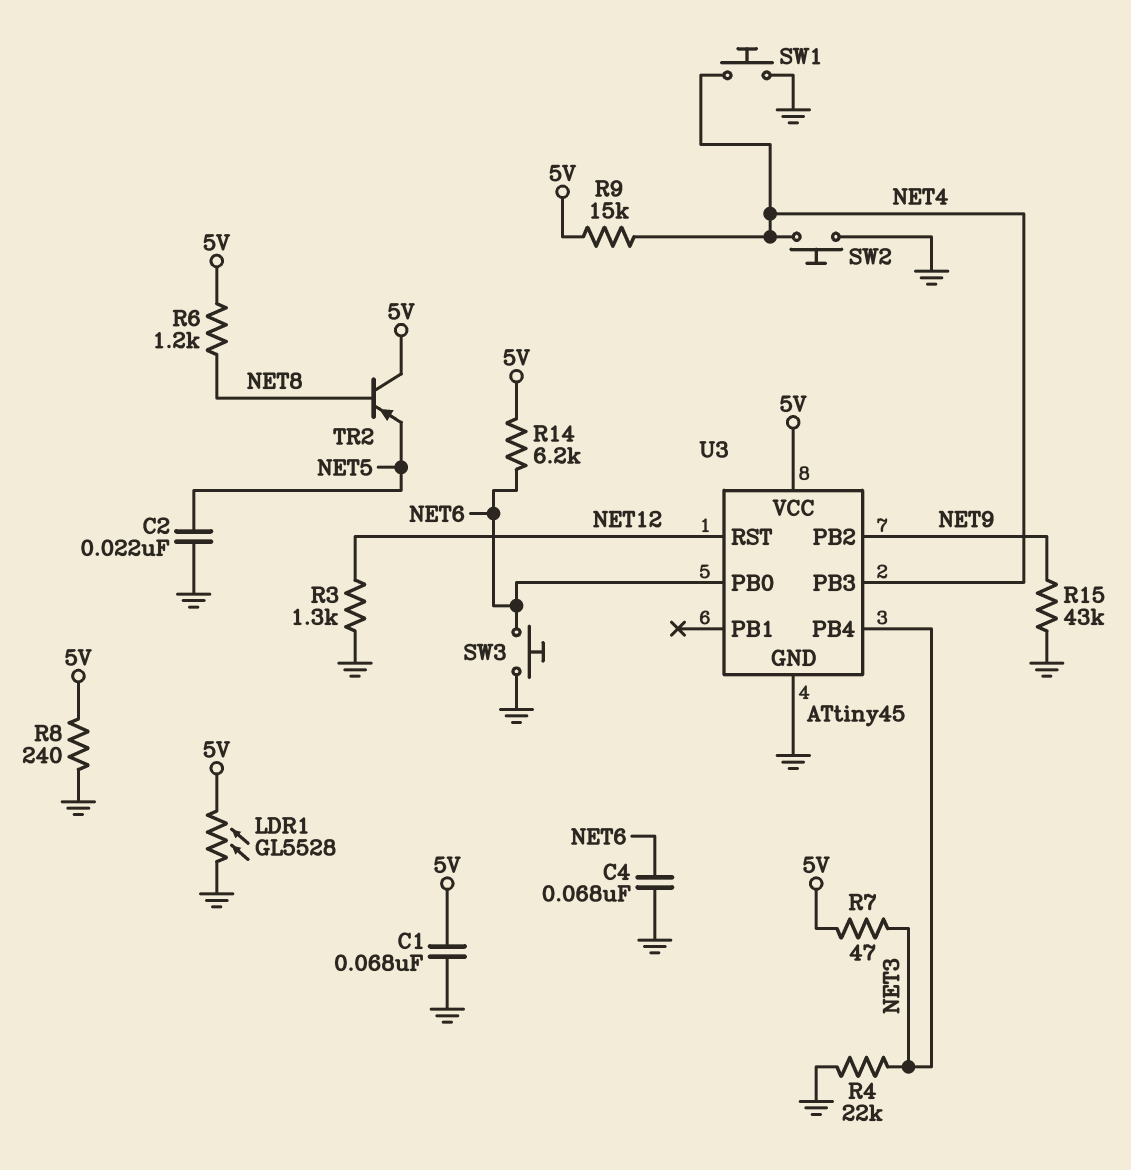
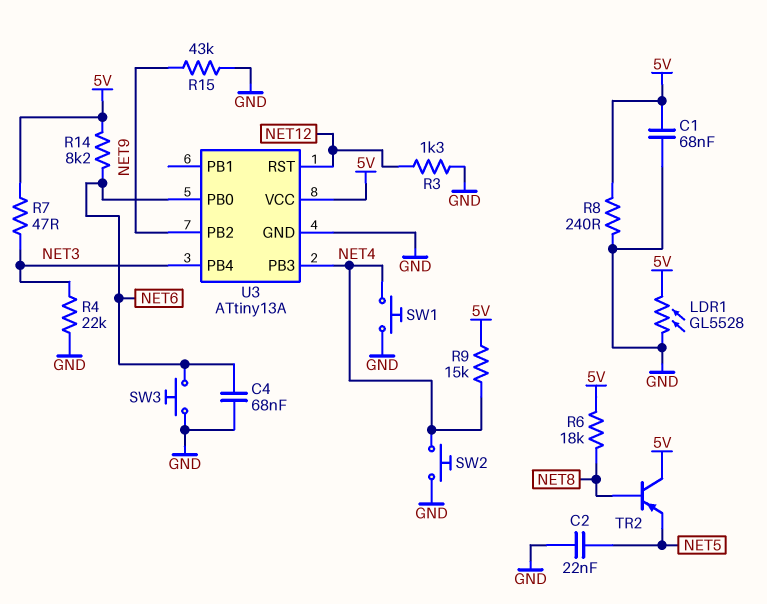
R6: 1.2k (5V, NET8) -> 18k (5V, NET8)
R14: 6.2k (5V, NET6) -> 8.2k (5V, NET6)
U3: ATtiny45 -> ATtiny13A

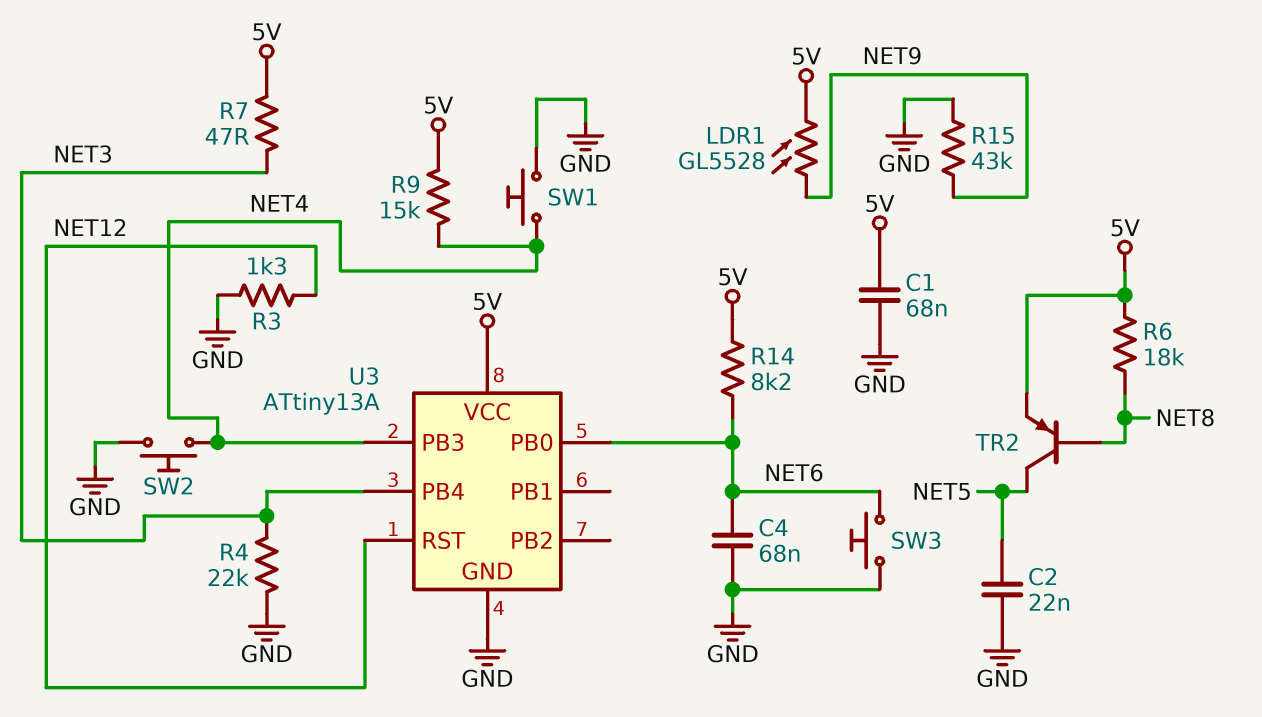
LDR1: GL5528 (5V, GND) -> GL5528 (5V, NET9)
R8: 240 (5V, GND) -> none
TR2: PNP (B NET8, C 5V, E NET5) -> PNP (B NET8, C NET5, E 5V)
U3 pin PB2: NET9 -> none

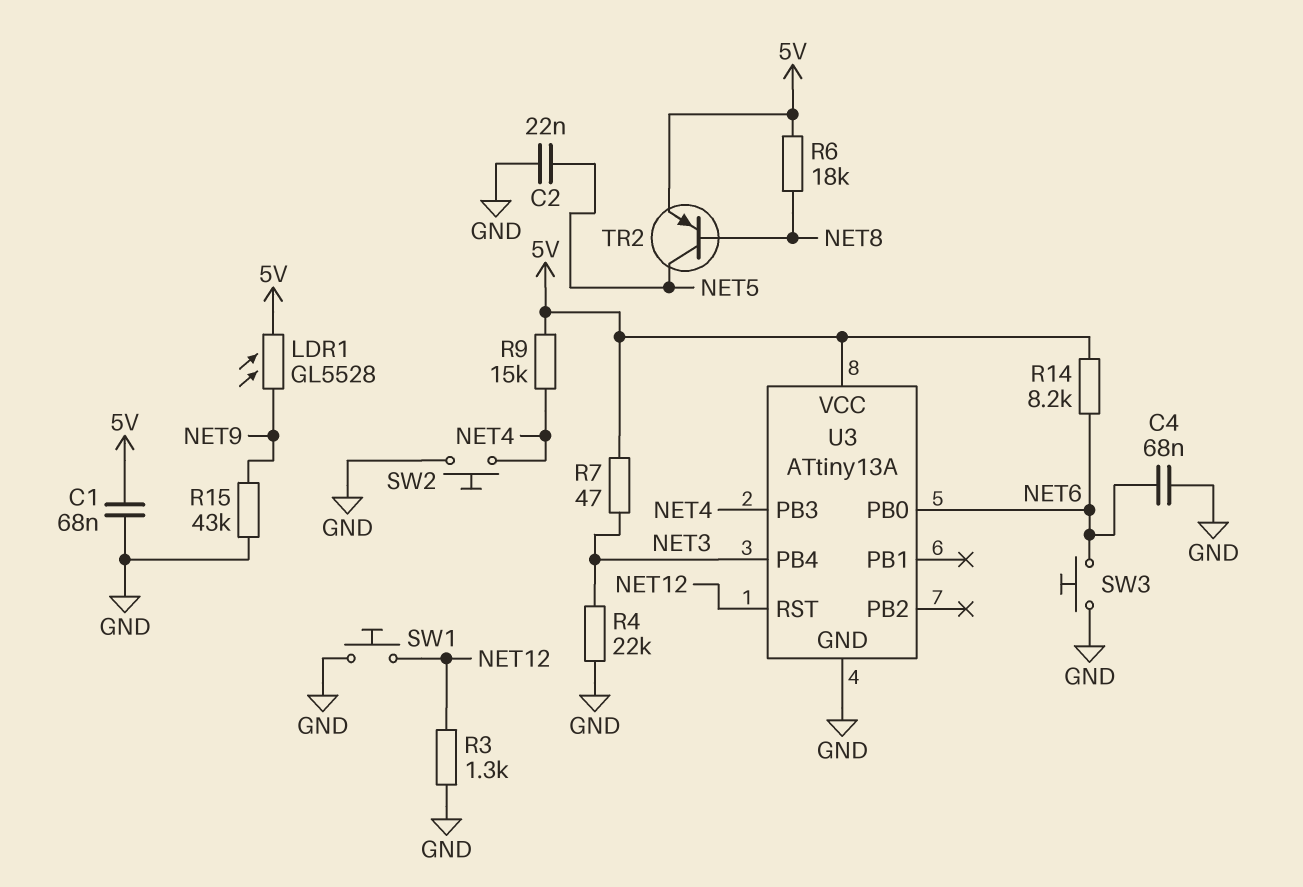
SW1: button (GND, NET4) -> button (GND, NET12)

